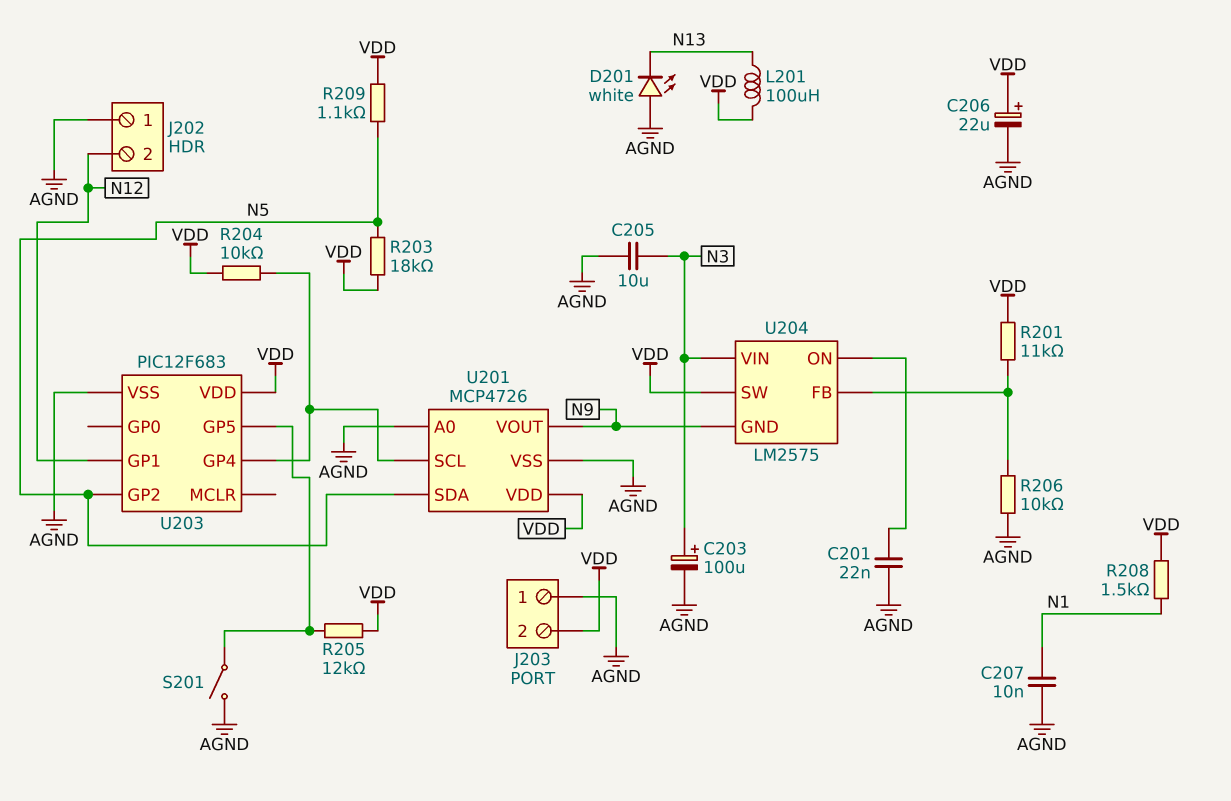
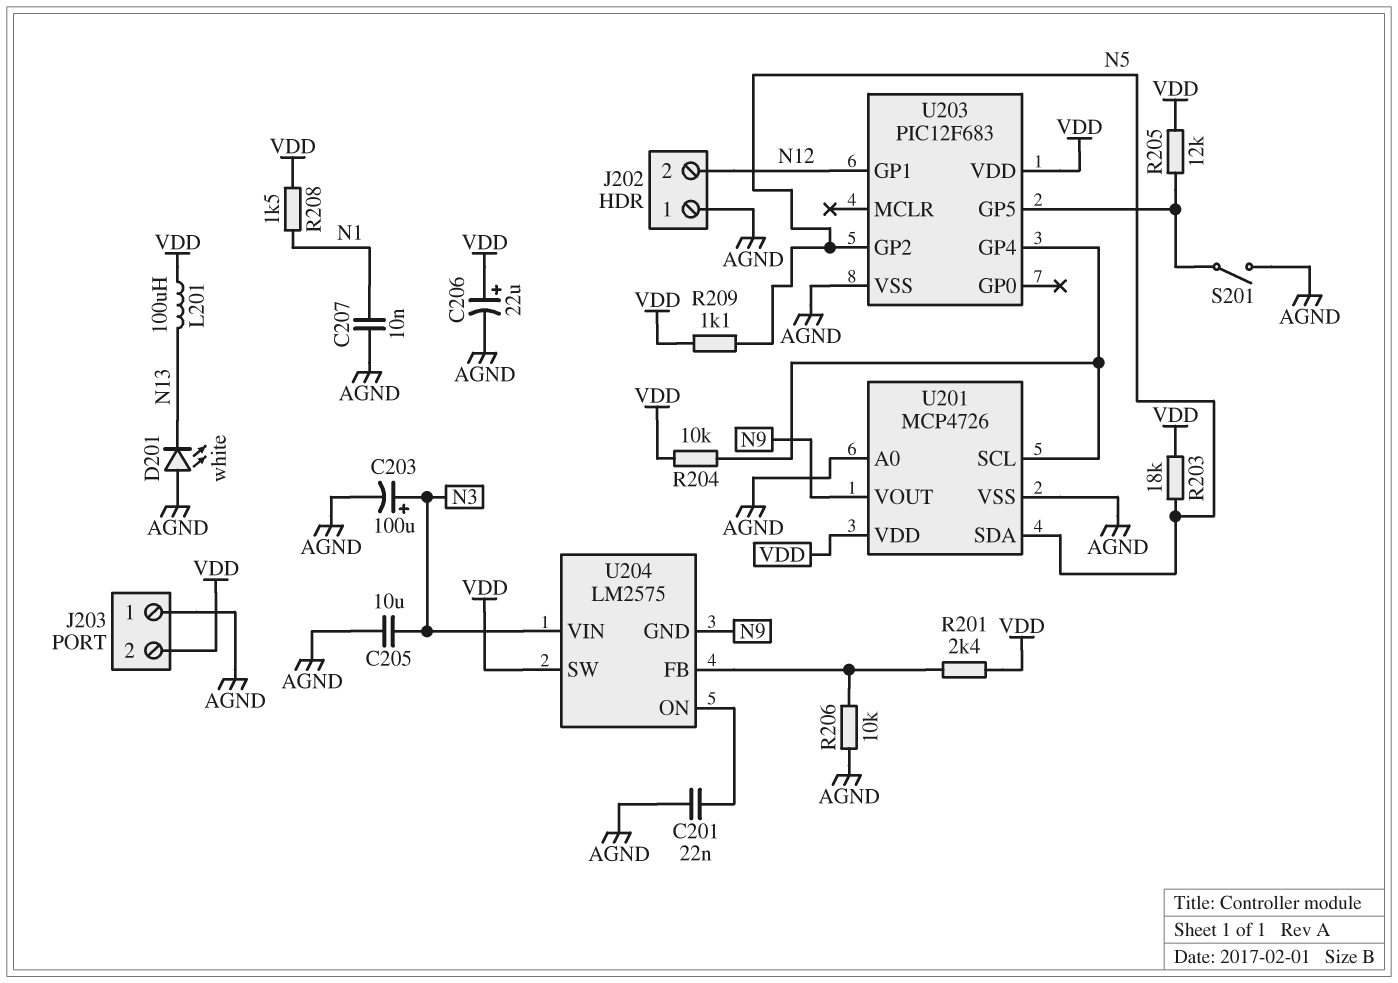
R201: 11k (U204/FB, VDD) -> 2.4k (U204/FB, VDD)

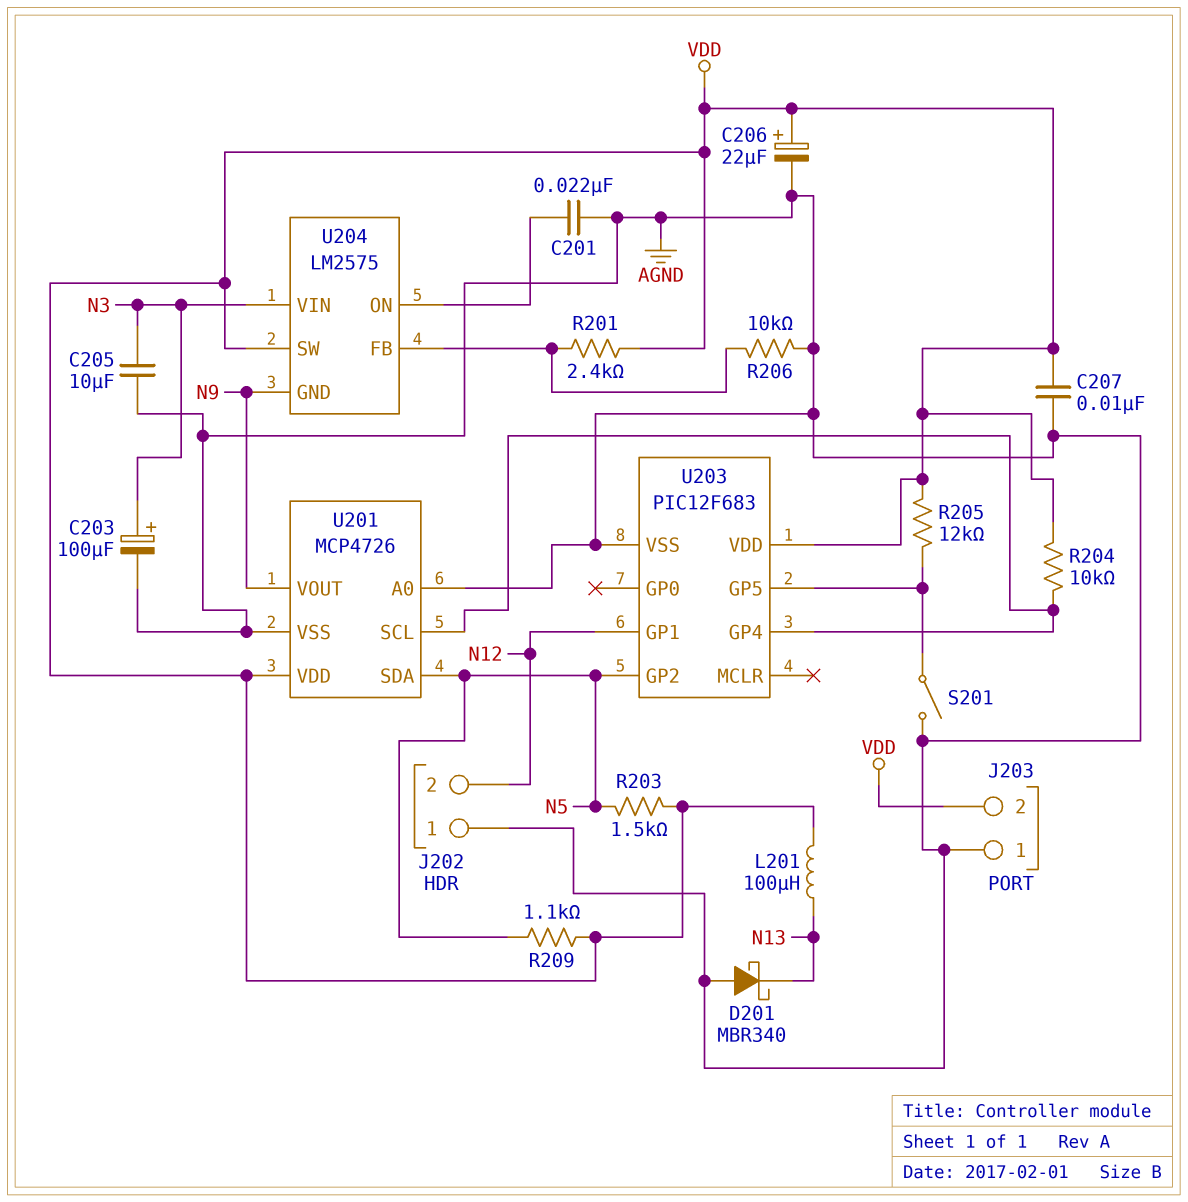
C207: 10nF (AGND, N1) -> 10nF (AGND, VDD)
D201: LED white (A AGND, K N13) -> schottky MBR340 (A AGND, K N13)
R203: 18k (N5, VDD) -> 1.5k (N5, VDD)
R208: 1.5k (N1, VDD) -> none

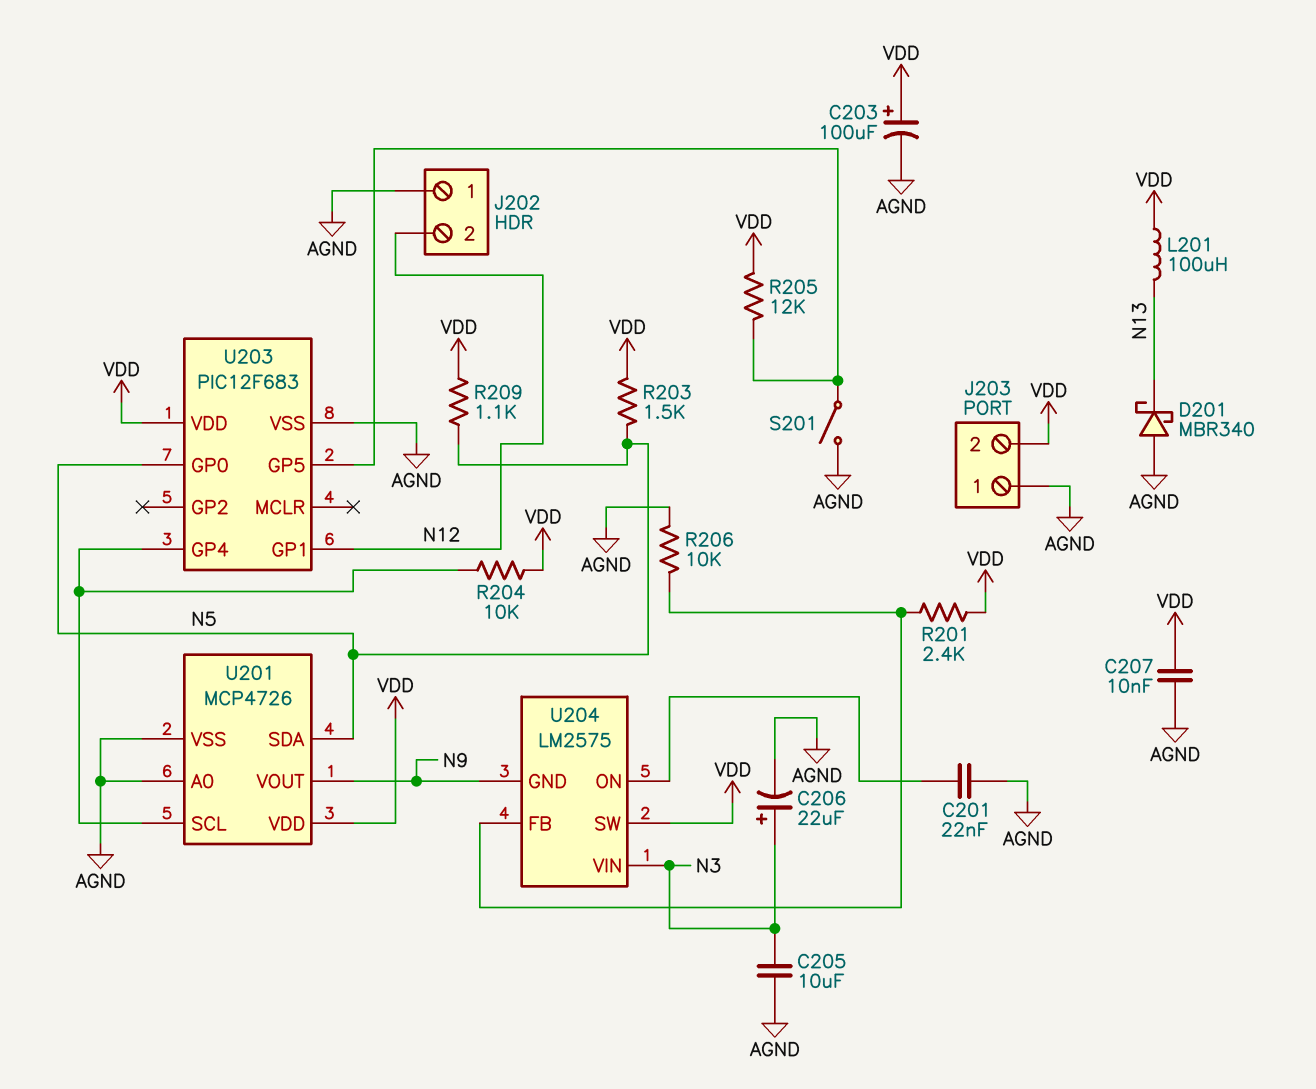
C203: 100uF (plus N3, minus AGND) -> 100uF (plus VDD, minus AGND)
C206: 22uF (plus VDD, minus AGND) -> 22uF (plus N3, minus AGND)
U203 pin GP0: none -> N5
U203 pin GP2: N5 -> none

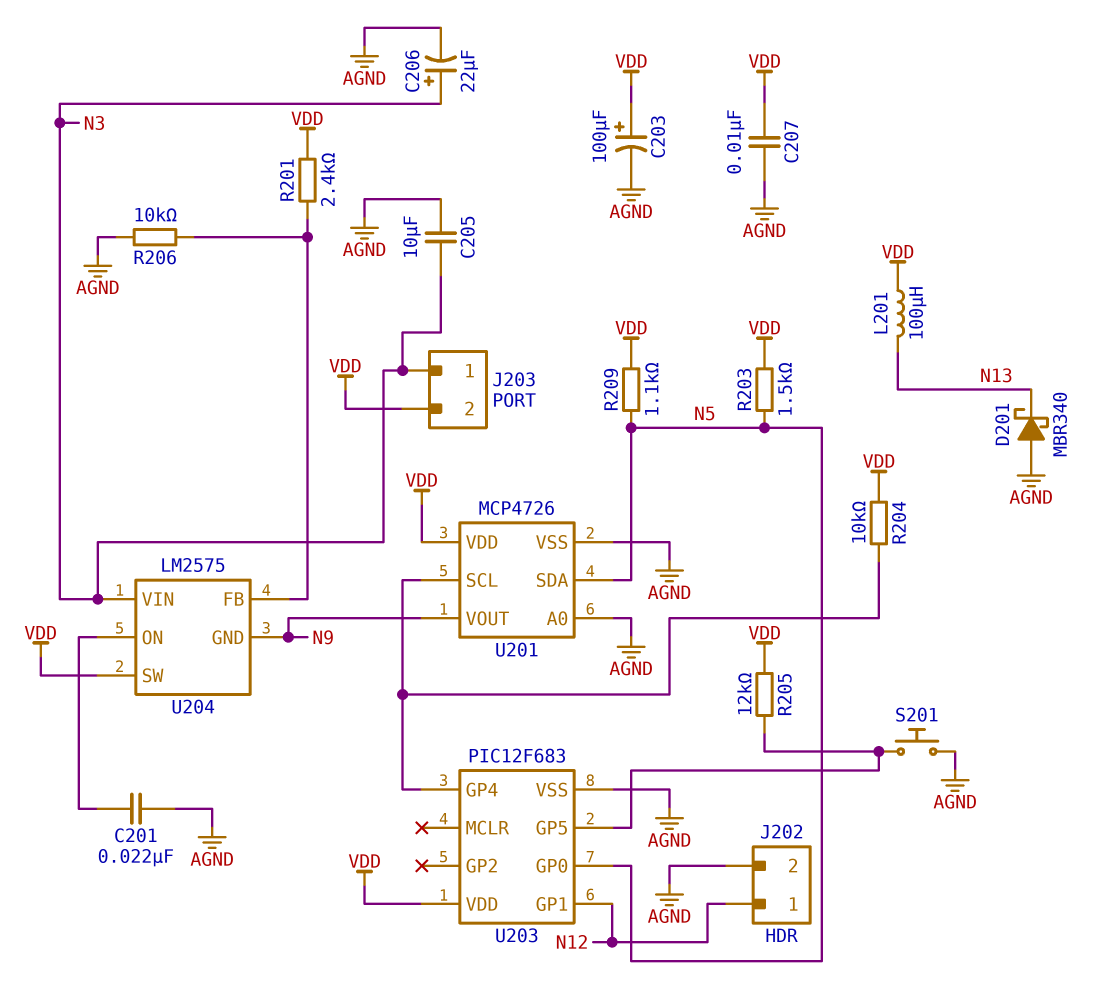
J202 pin 1: AGND -> N12
J202 pin 2: N12 -> AGND
J203 pin 1: AGND -> N3
S201: switch (AGND, U203/GP5) -> button (AGND, U203/GP5)

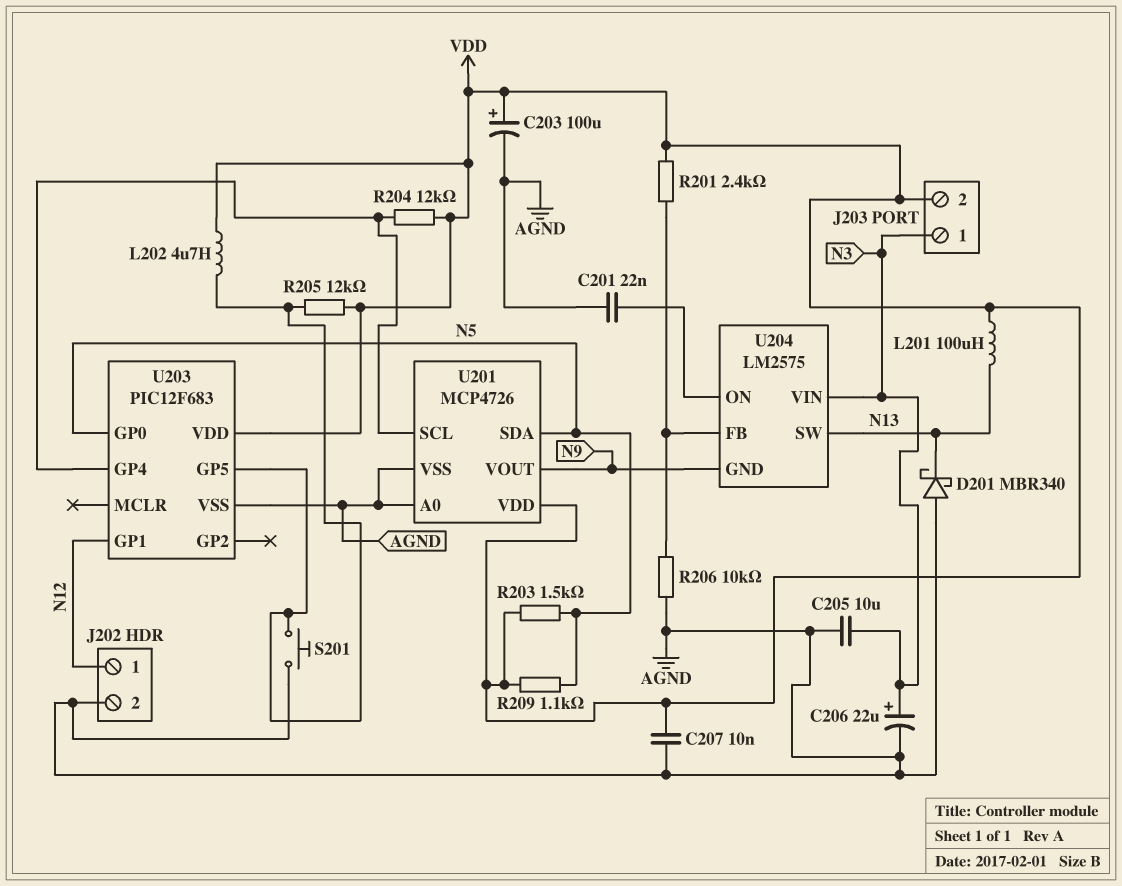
L202: none -> 4.7uH (U203/GP5, VDD)
R204: 10k (U201/SCL, VDD) -> 12k (U201/SCL, VDD)
U204 pin SW: VDD -> N13

